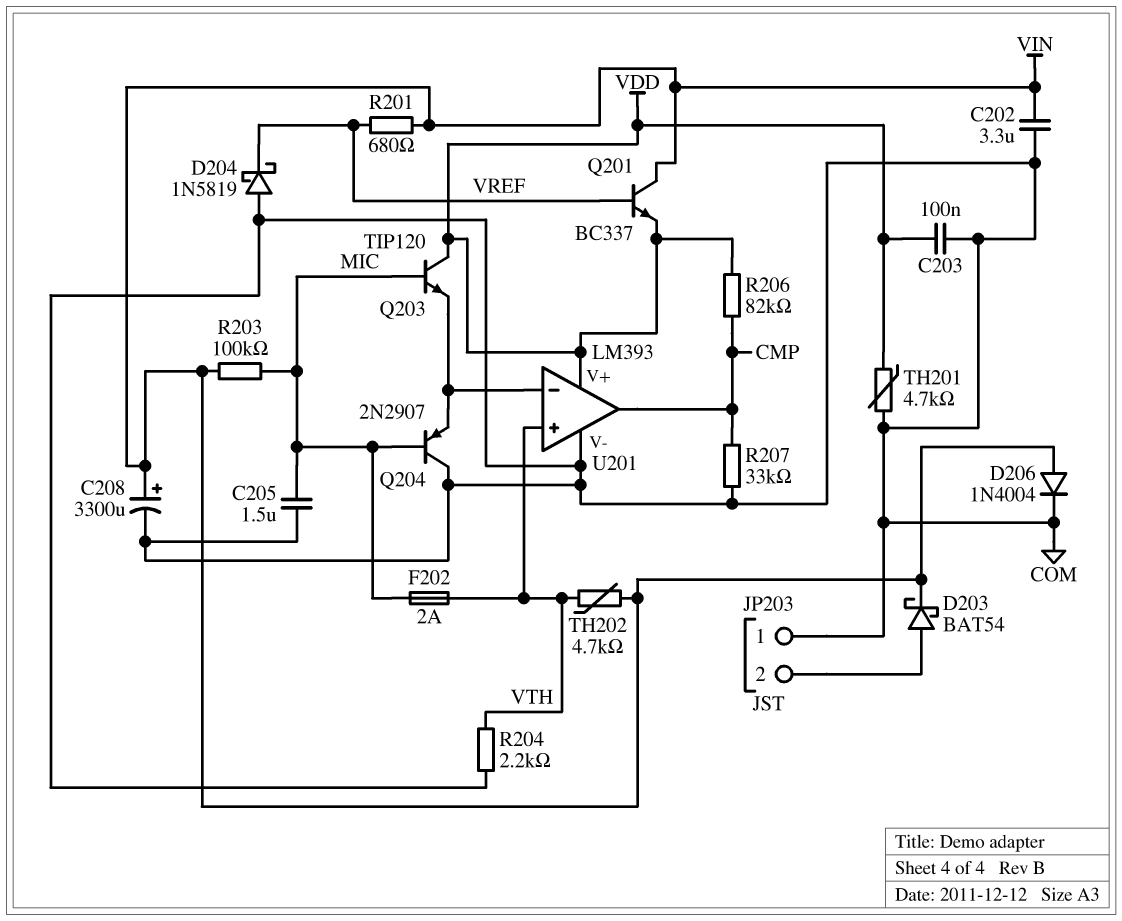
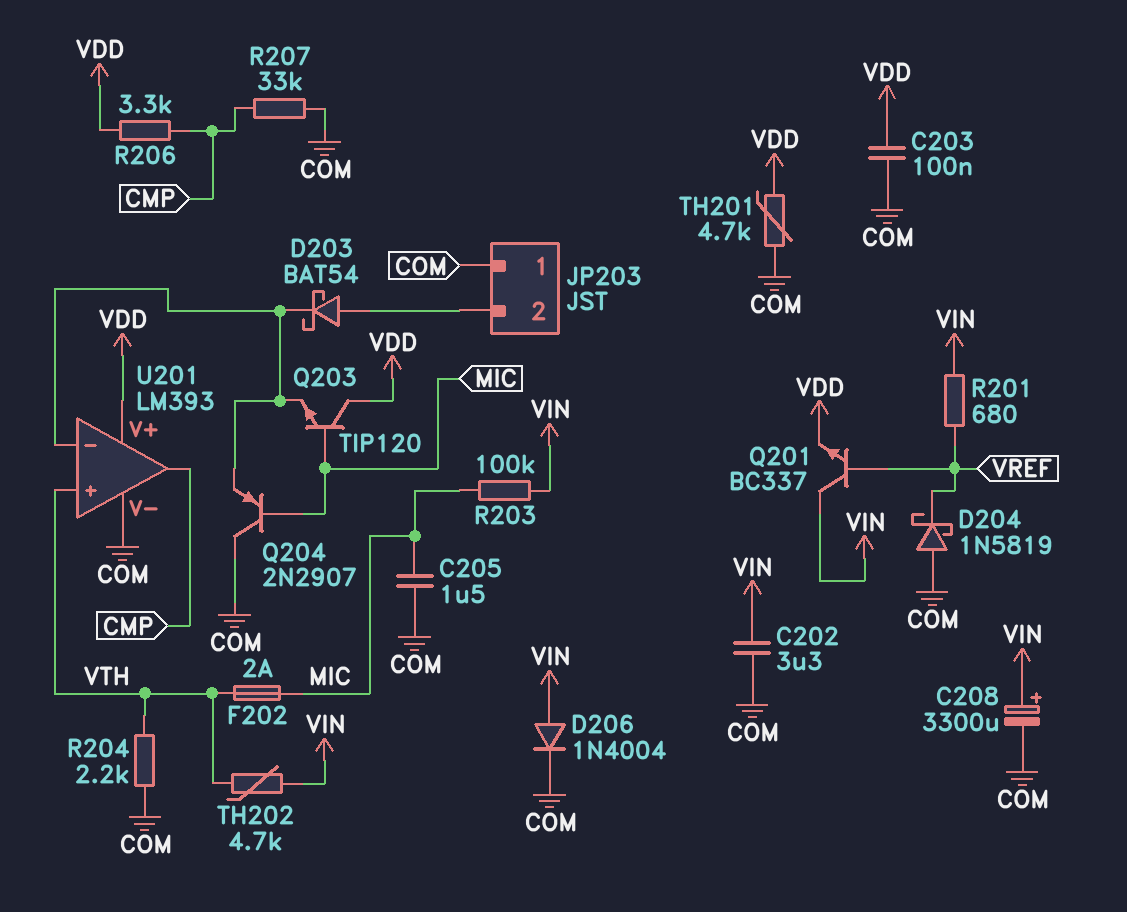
D203: schottky BAT54 (A JP203/2, K VIN) -> schottky BAT54 (A JP203/2, K U201/in-)
R206: 82k (CMP, VDD) -> 3.3k (CMP, VDD)

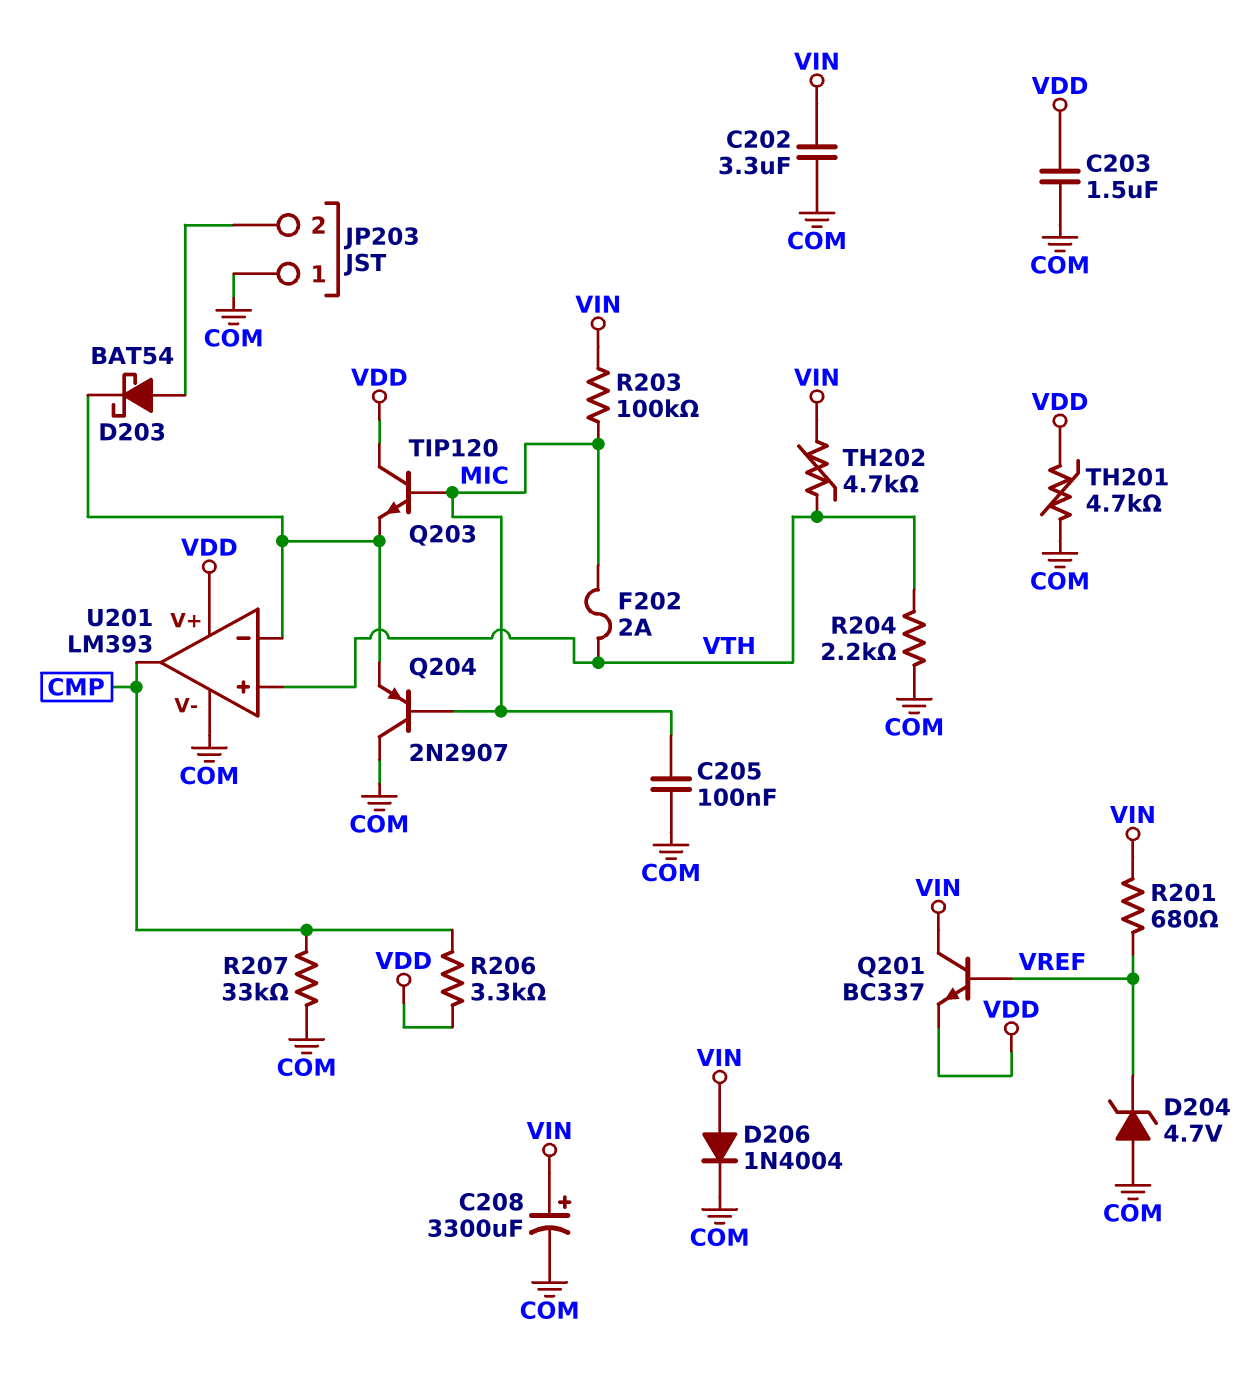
C203: 100nF (COM, VDD) -> 1.5uF (COM, VDD)
C205: 1.5uF (COM, MIC) -> 100nF (COM, MIC)
D204: schottky 1N5819 (A COM, K VREF) -> zener 4.7V (A COM, K VREF)

